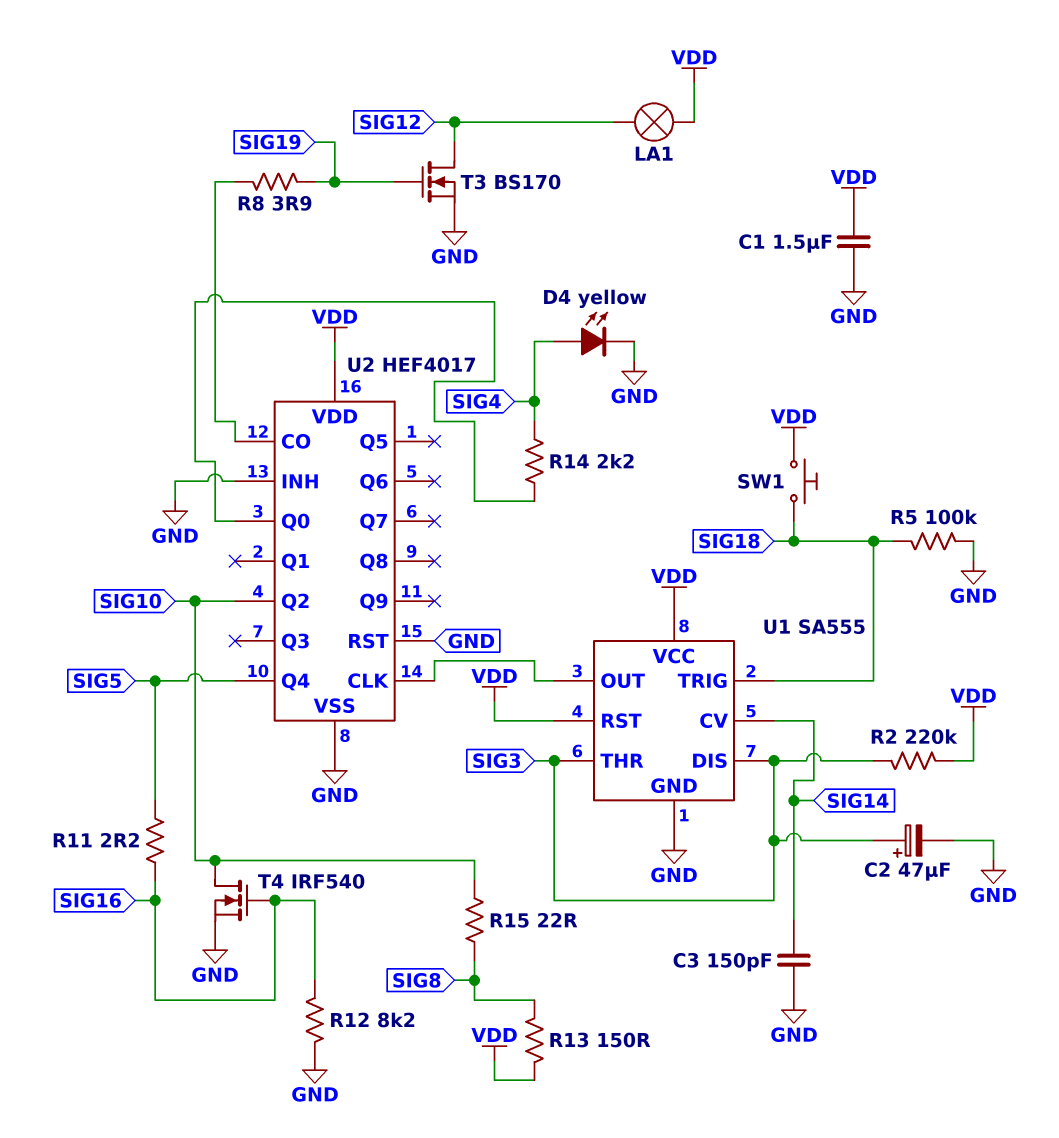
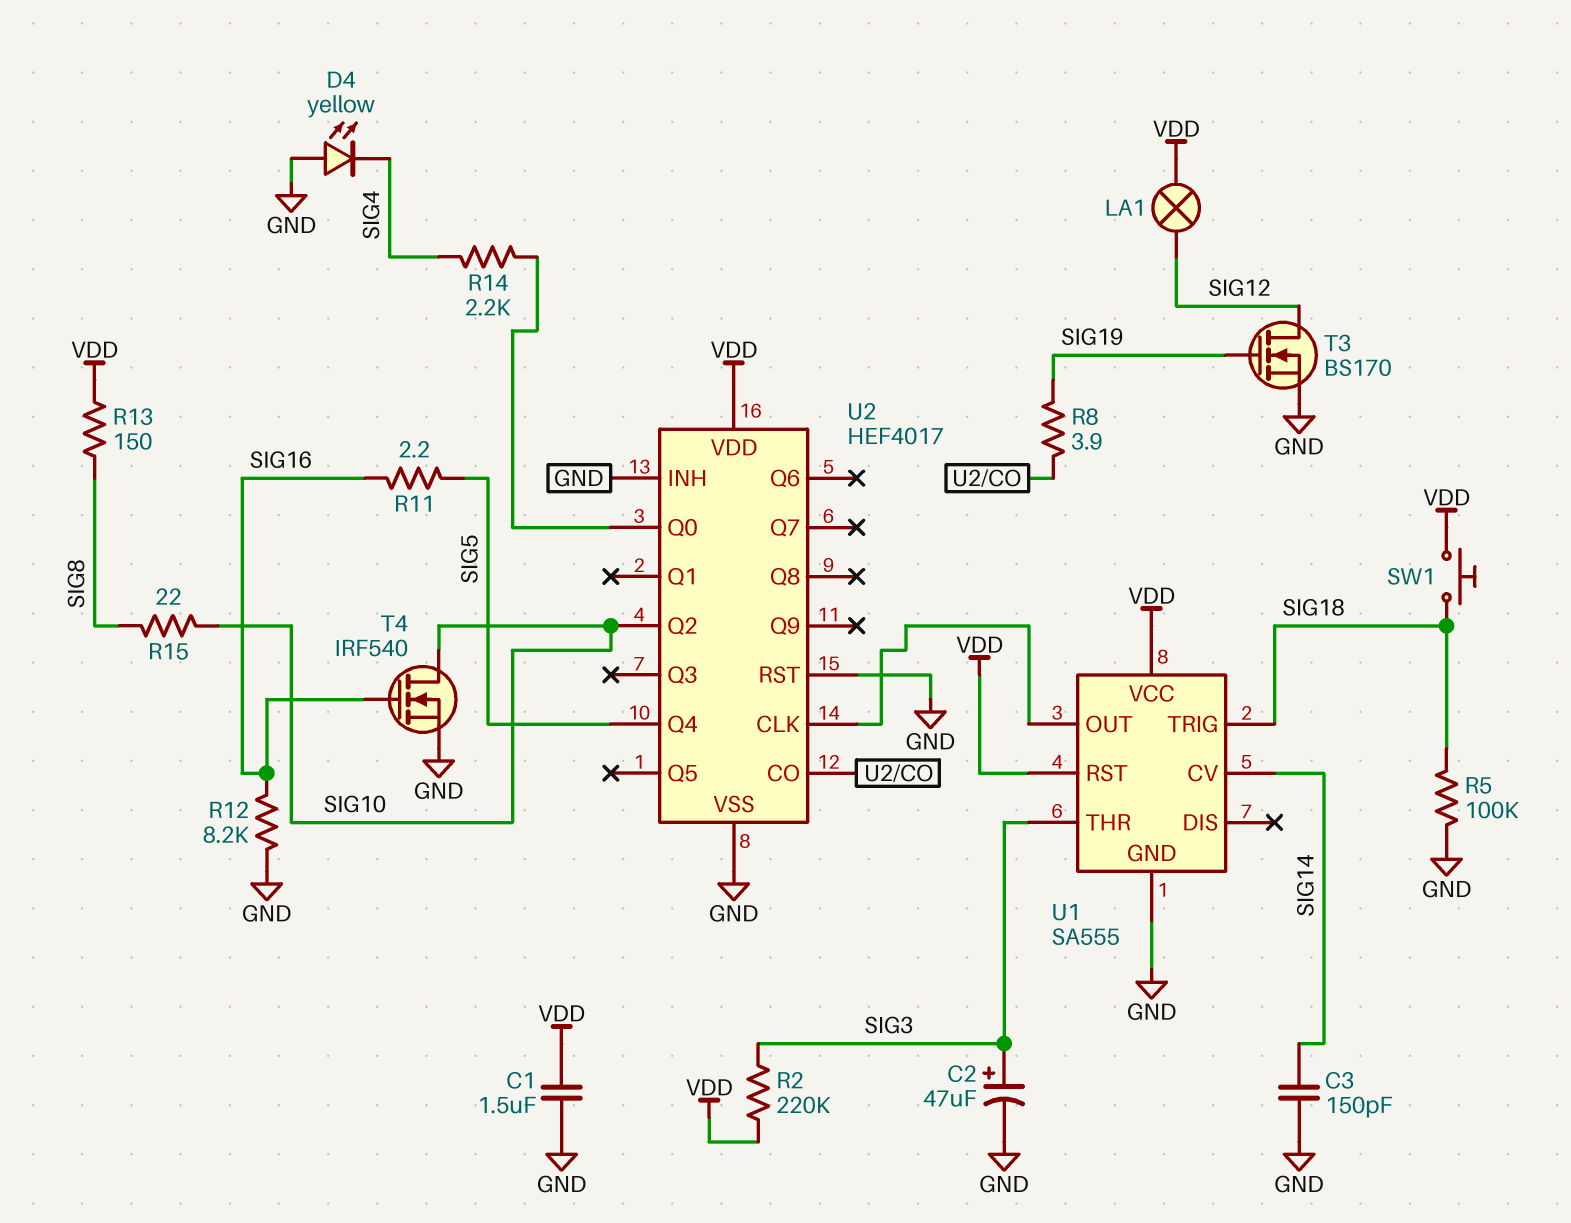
D4: LED yellow (A SIG4, K GND) -> LED yellow (A GND, K SIG4)
U1 pin DIS: SIG3 -> none

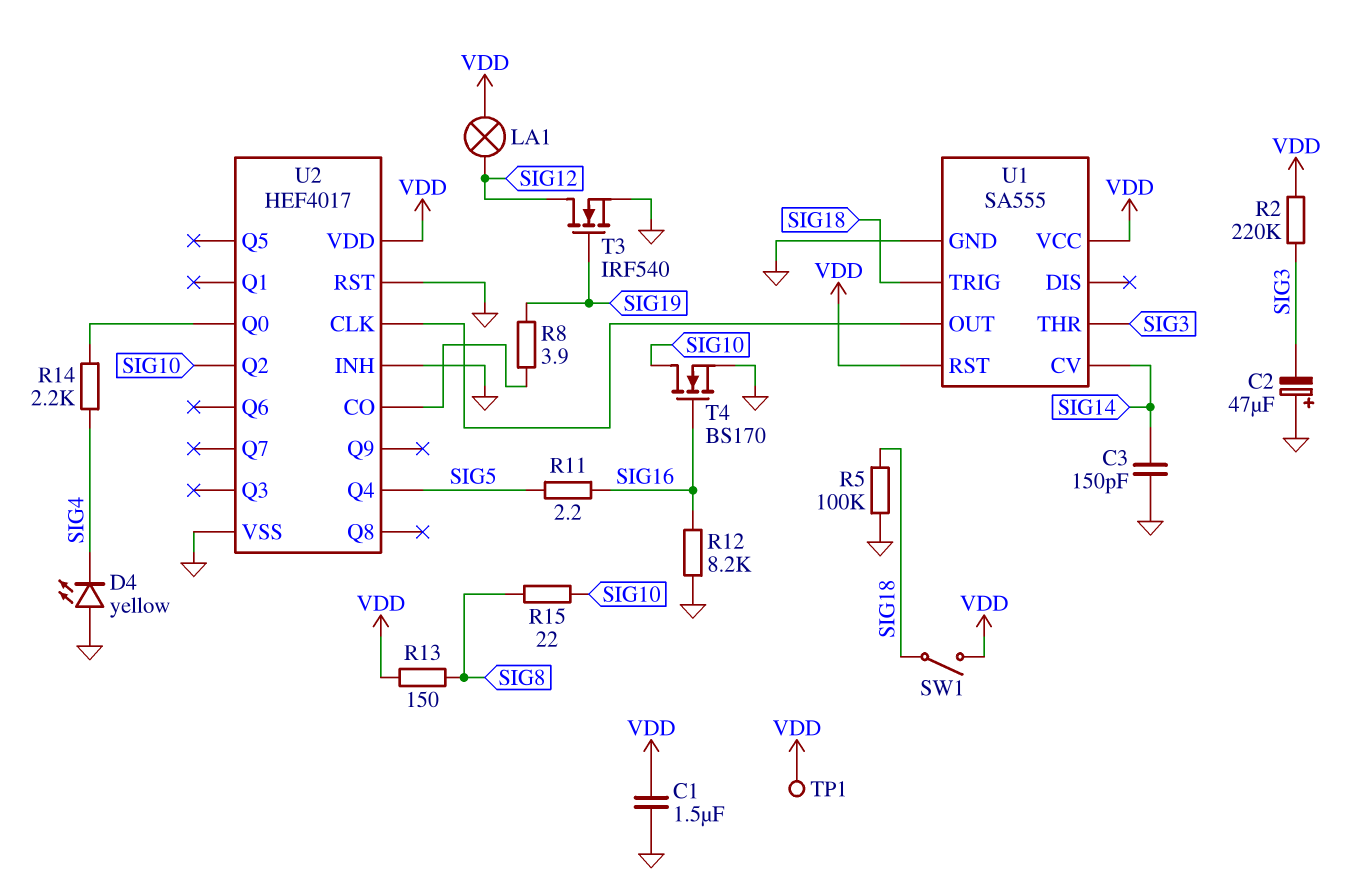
C2: 47uF (plus SIG3, minus GND) -> 47uF (plus GND, minus SIG3)
SW1: button (SIG18, VDD) -> switch (SIG18, VDD)
T3: NMOS BS170 (G SIG19, D SIG12, S GND) -> NMOS IRF540 (G SIG19, D SIG12, S GND)
T4: NMOS IRF540 (G SIG16, D SIG10, S GND) -> NMOS BS170 (G SIG16, D SIG10, S GND)
TP1: none -> test point (VDD)

